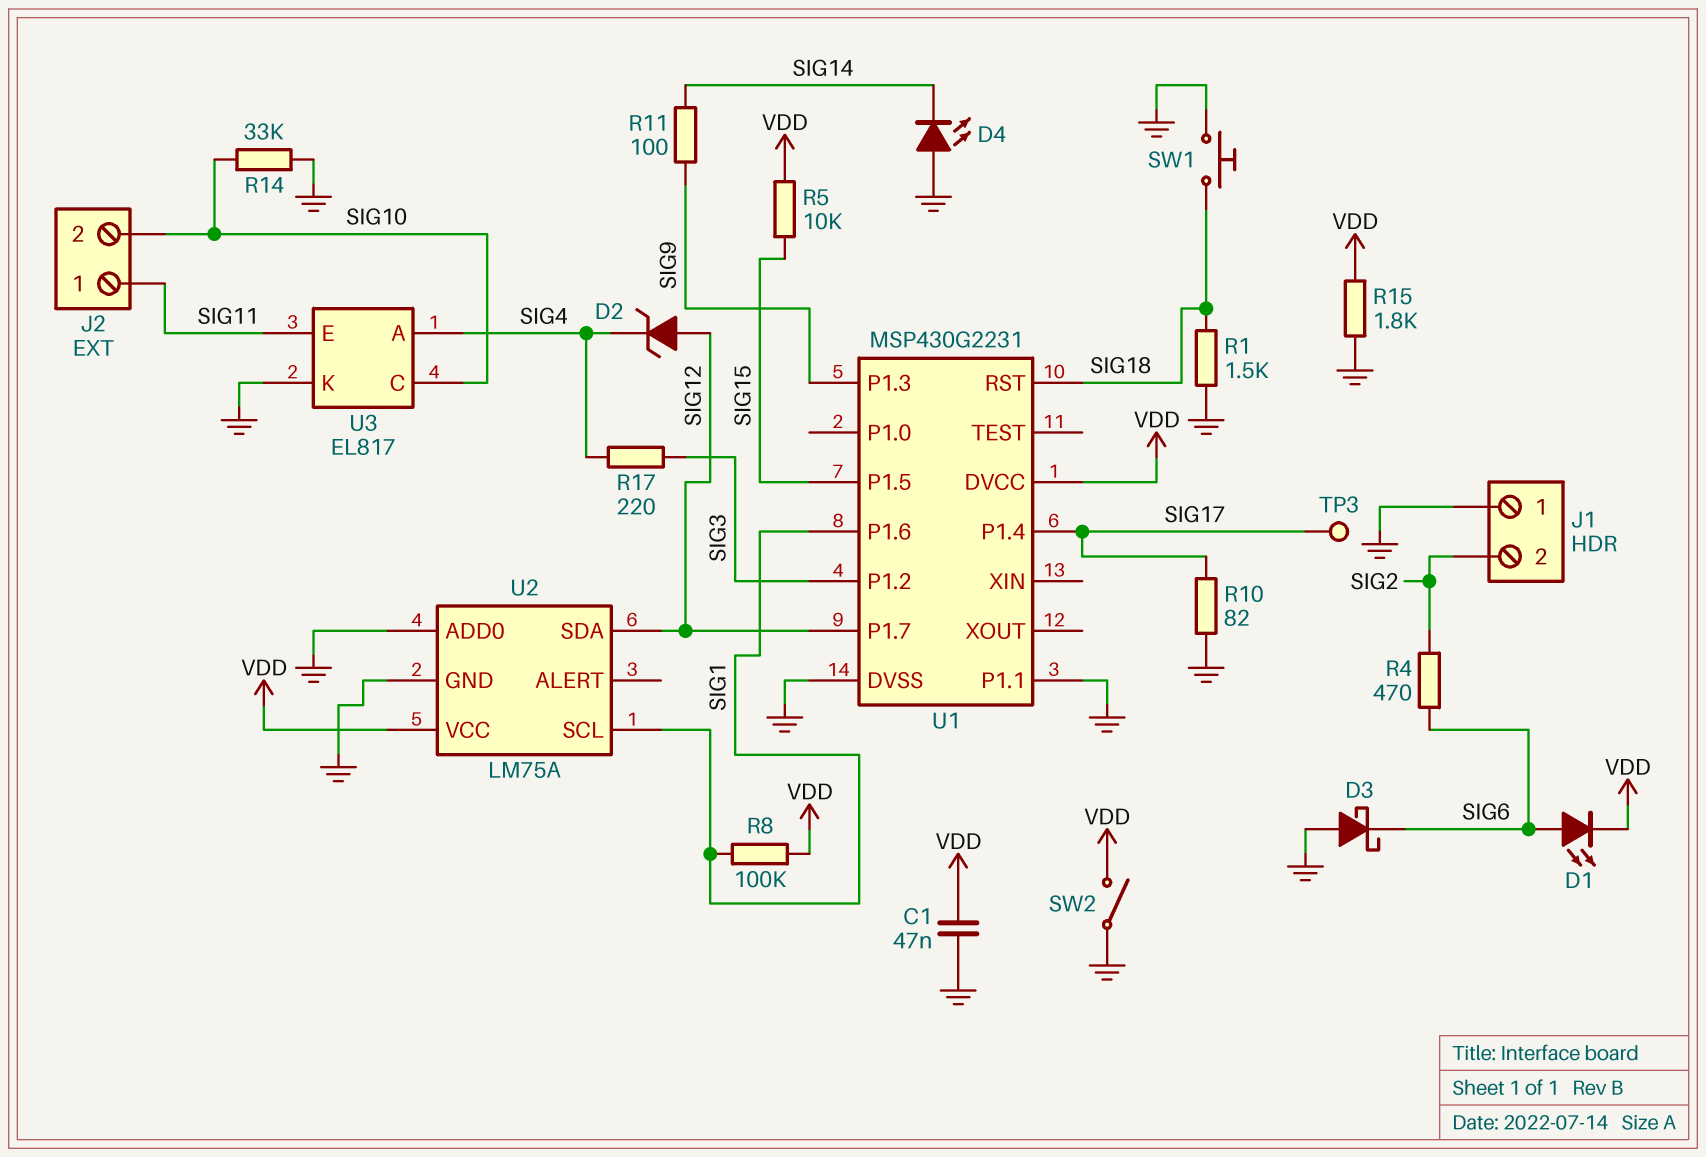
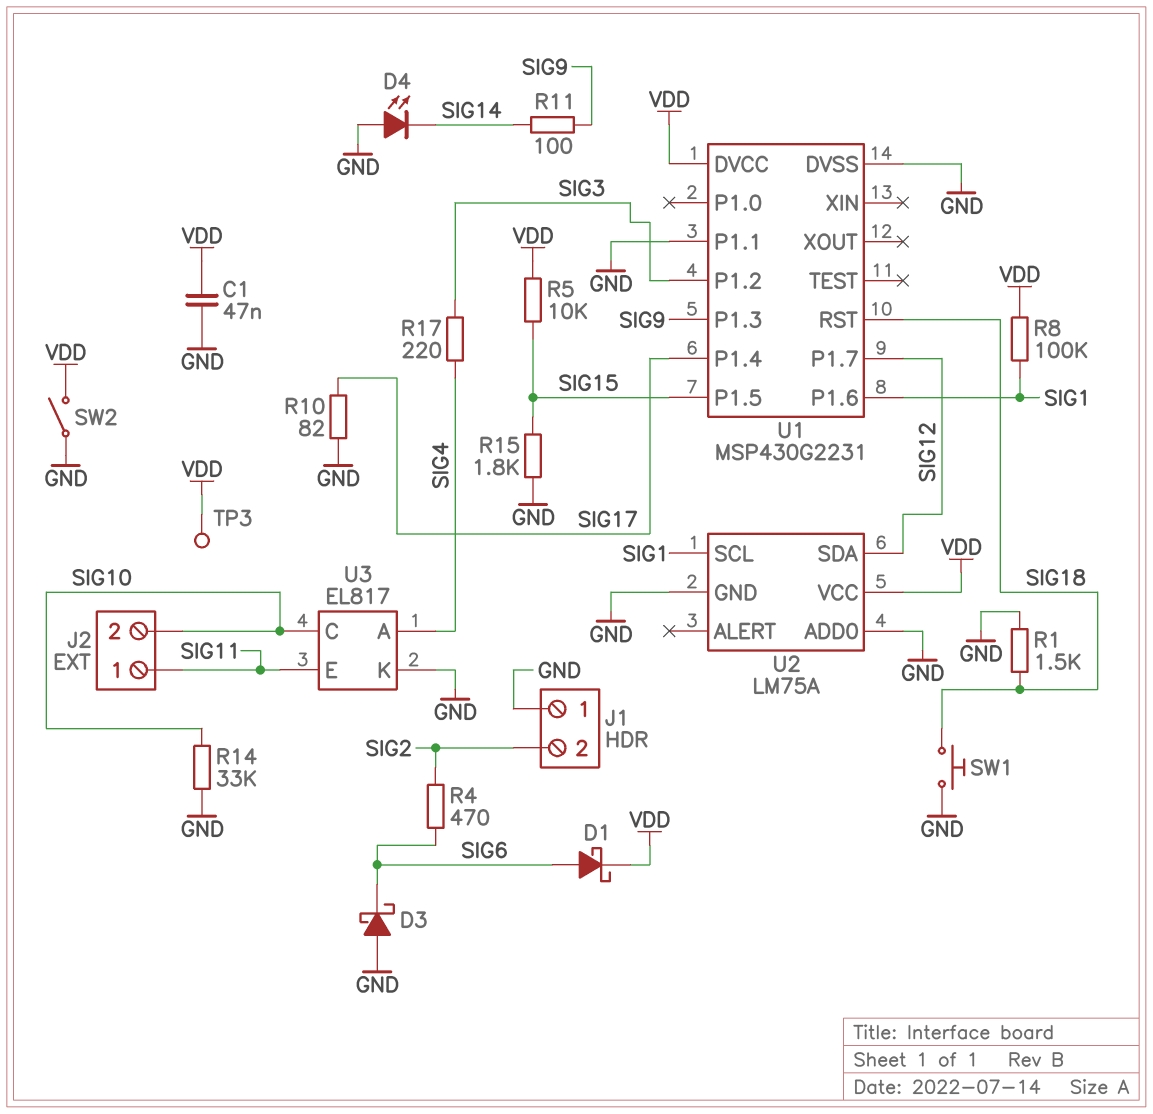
D1: LED (A SIG6, K VDD) -> schottky (A SIG6, K VDD)
D2: zener (A SIG12, K SIG4) -> none
R15: 1.8k (GND, VDD) -> 1.8k (GND, SIG15)
TP3: test point (SIG17) -> test point (VDD)

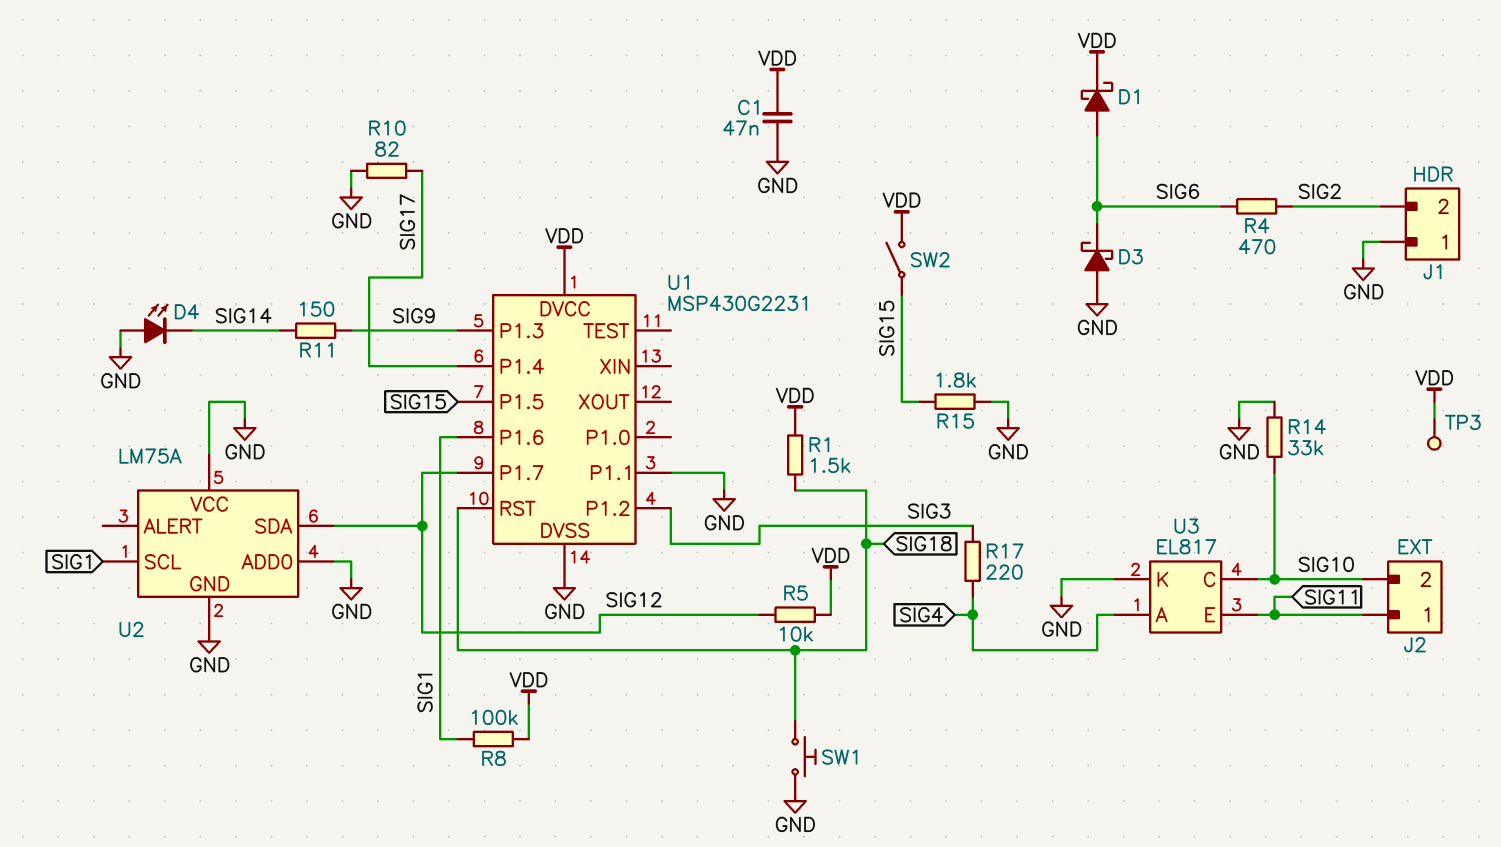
R1: 1.5k (GND, SIG18) -> 1.5k (SIG18, VDD)
R5: 10k (SIG15, VDD) -> 10k (SIG12, VDD)
R11: 100 (SIG9, SIG14) -> 150 (SIG9, SIG14)
SW2: switch (GND, VDD) -> switch (SIG15, VDD)
U2 pin VCC: VDD -> GND

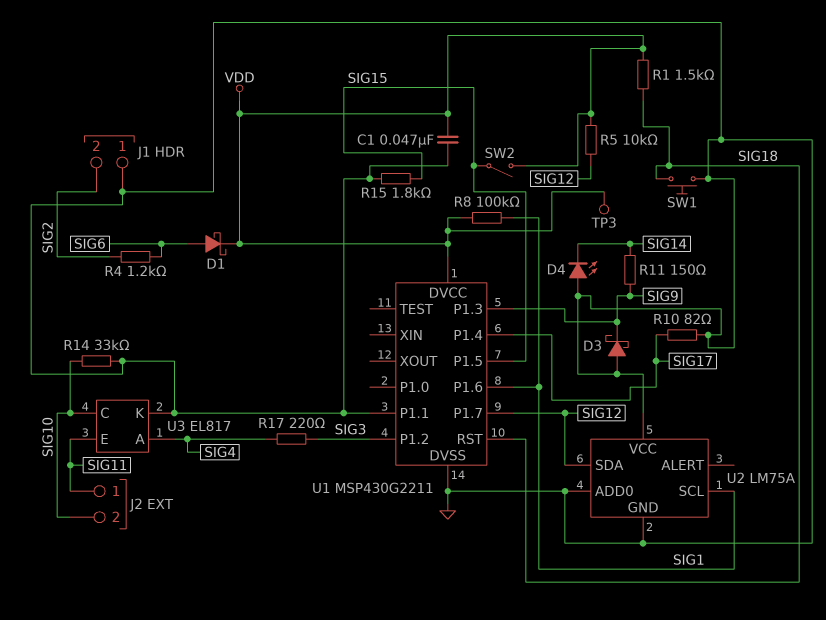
D3: schottky (A GND, K SIG6) -> schottky (A GND, K SIG9)
R4: 470 (SIG2, SIG6) -> 1.2k (SIG2, SIG6)
U1: MSP430G2231 -> MSP430G2211

